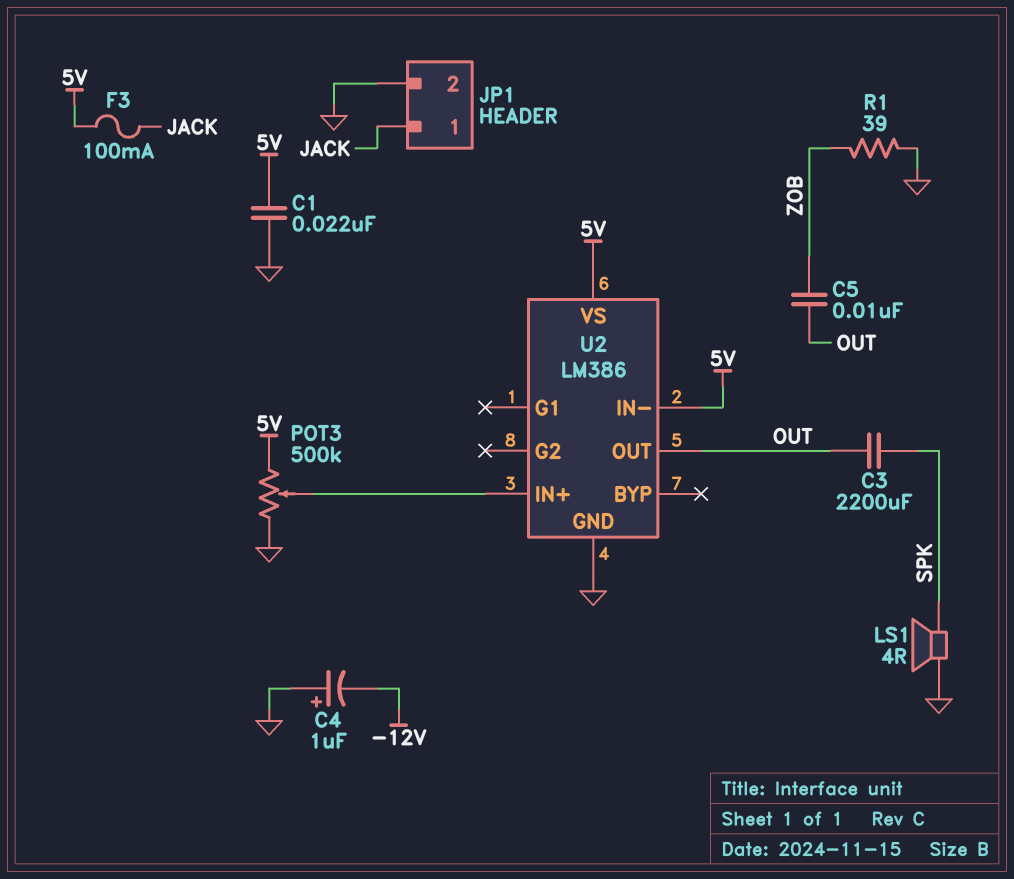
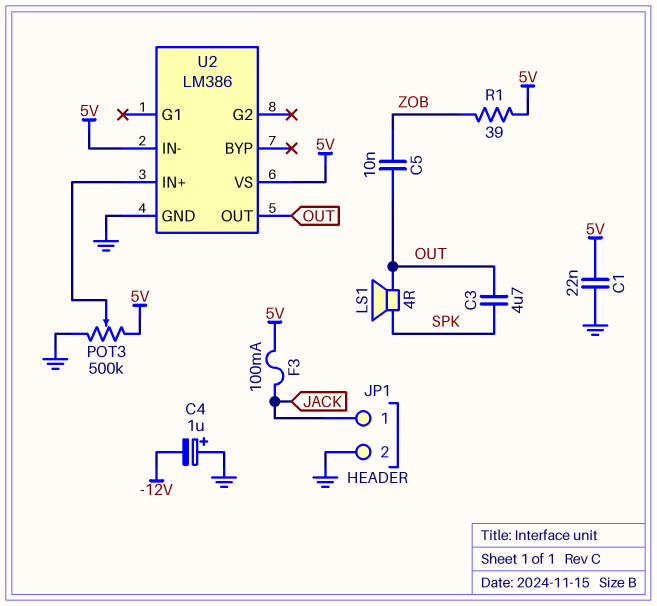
C3: 2200uF (OUT, SPK) -> 4.7uF (OUT, SPK)
LS1: speaker 4R (GND, SPK) -> speaker 4R (OUT, SPK)
R1: 39 (GND, ZOB) -> 39 (5V, ZOB)

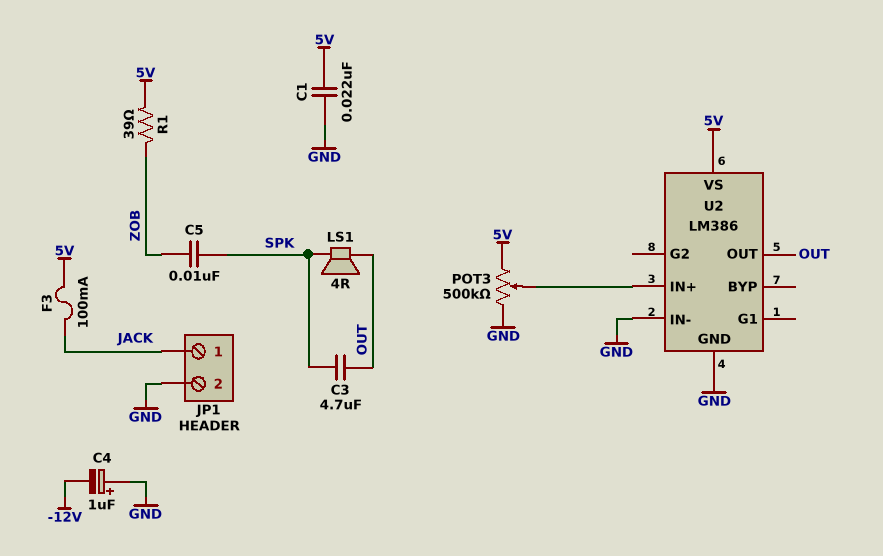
C5: 10nF (OUT, ZOB) -> 10nF (SPK, ZOB)
U2 pin IN-: 5V -> GND

